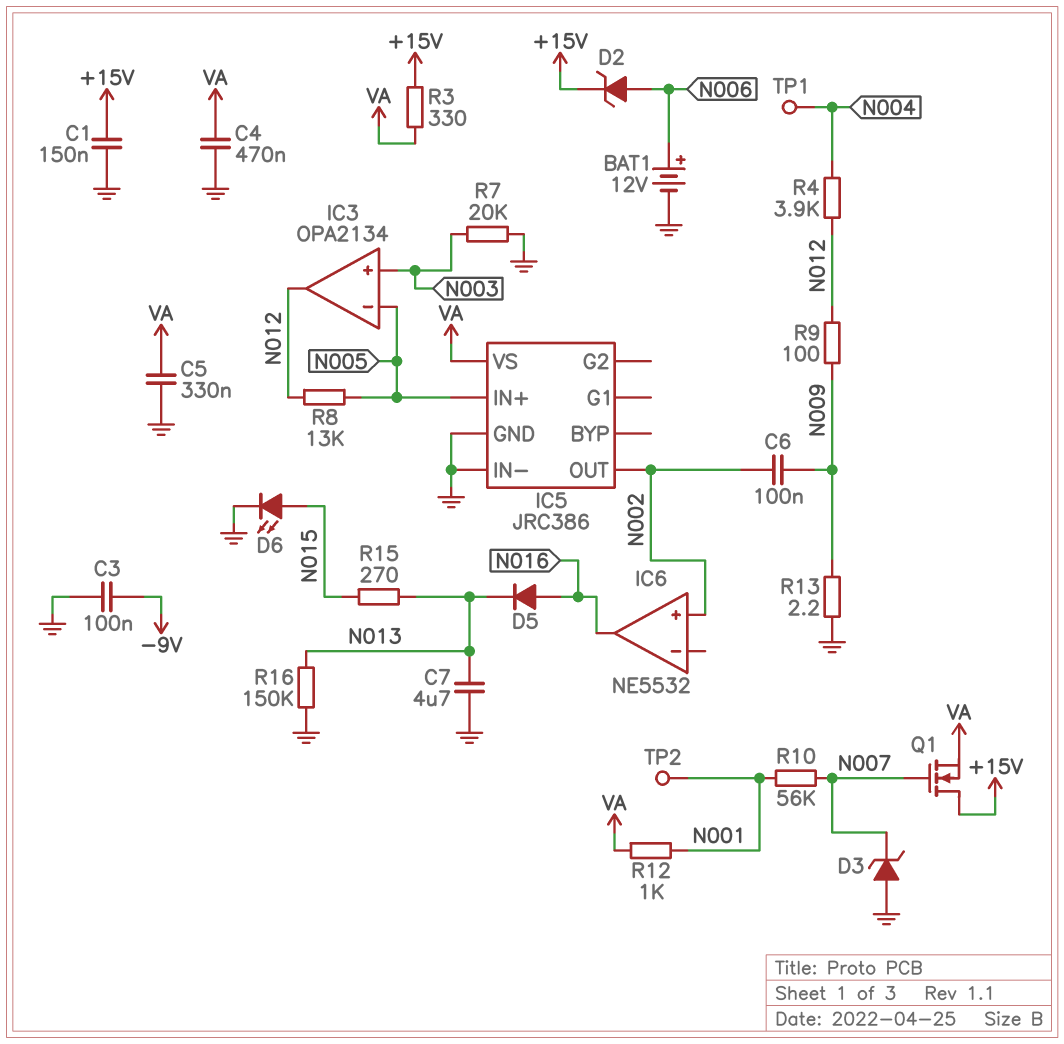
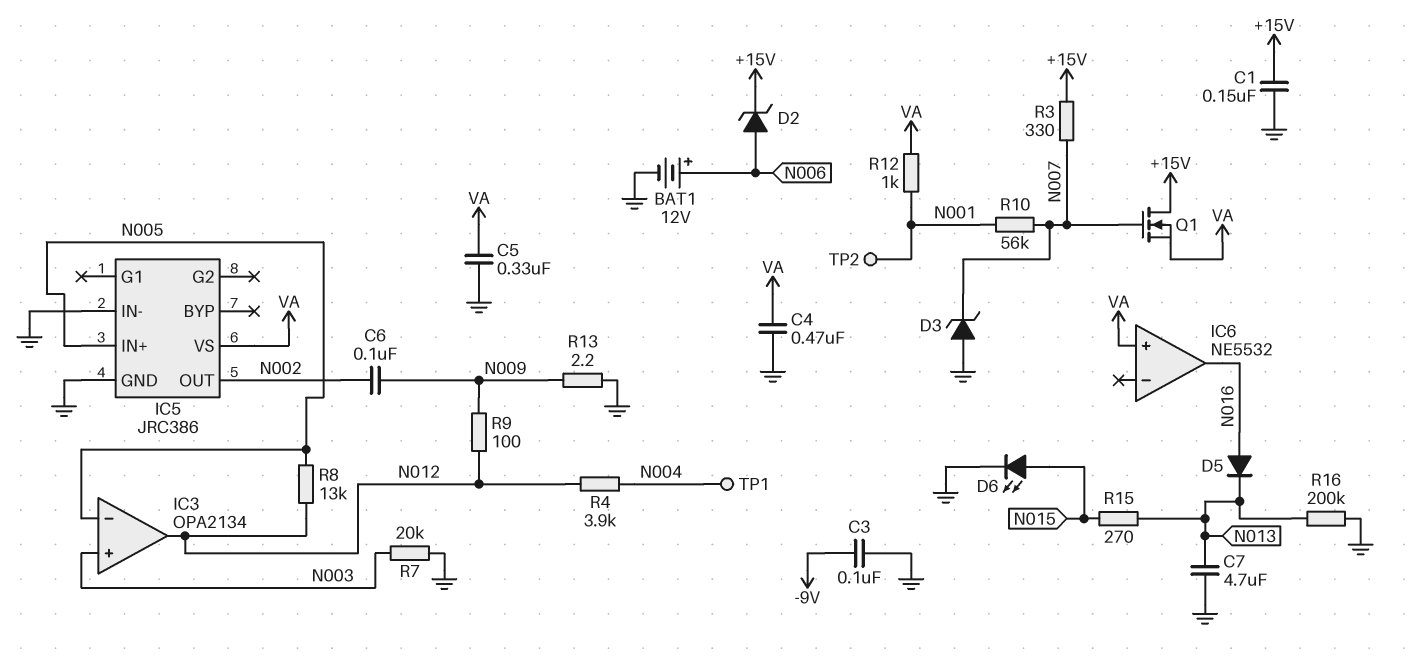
IC6 pin in+: N002 -> VA
R3: 330 (+15V, VA) -> 330 (+15V, N007)
R16: 150k (GND, N013) -> 200k (GND, N013)

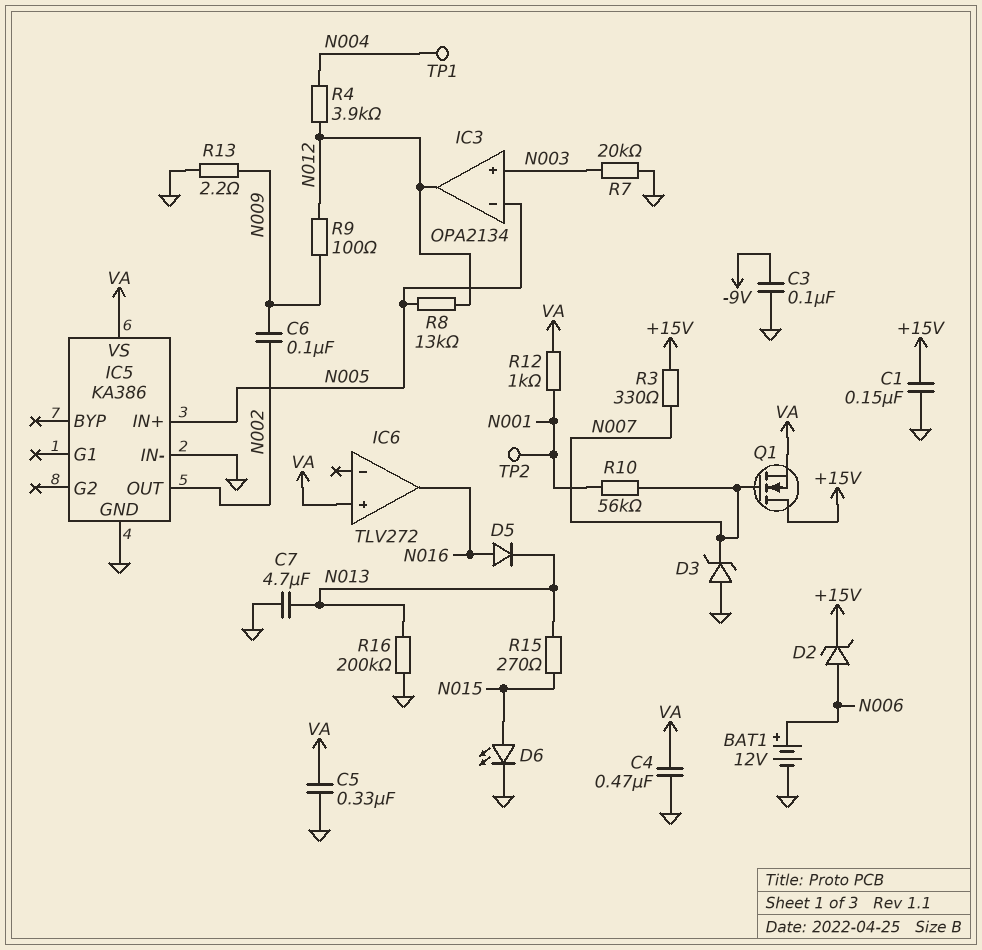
IC5: JRC386 -> KA386
IC6: NE5532 -> TLV272

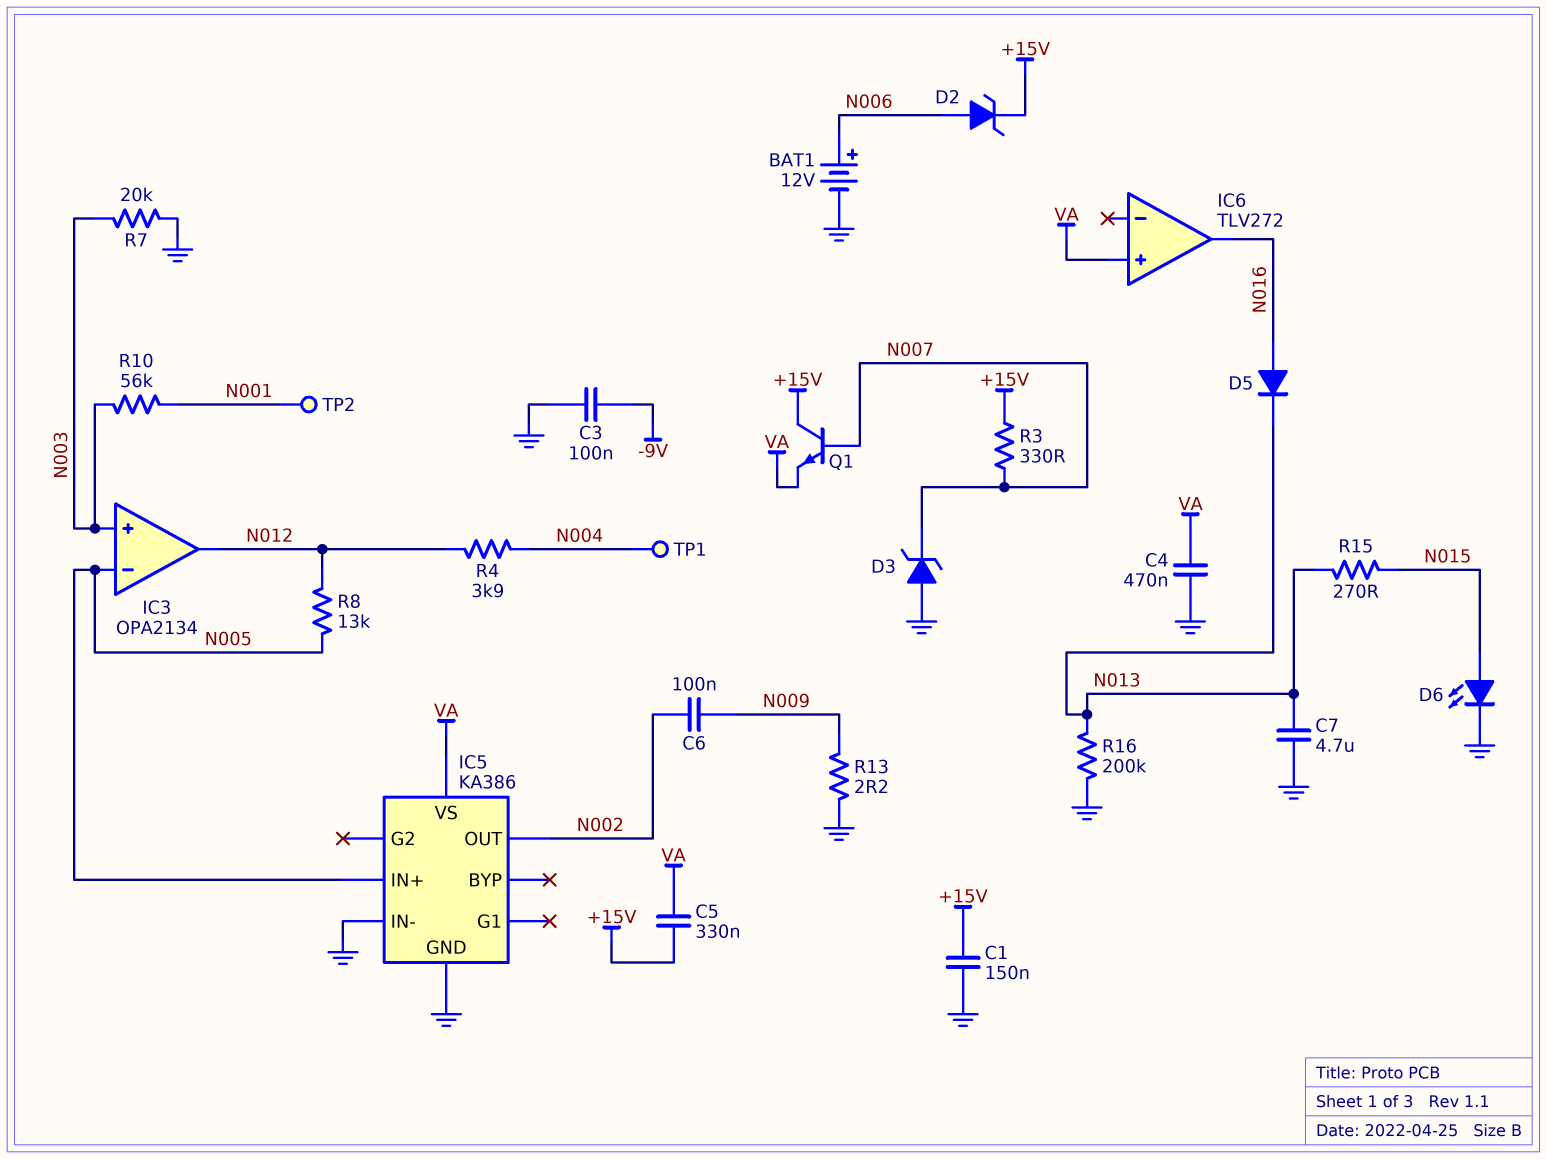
C5: 330nF (GND, VA) -> 330nF (+15V, VA)
Q1: NMOS (G N007, D +15V, S VA) -> NPN (B N007, C +15V, E VA)
R9: 100 (N009, N012) -> none
R10: 56k (N001, N007) -> 56k (N001, N003)
R12: 1k (N001, VA) -> none

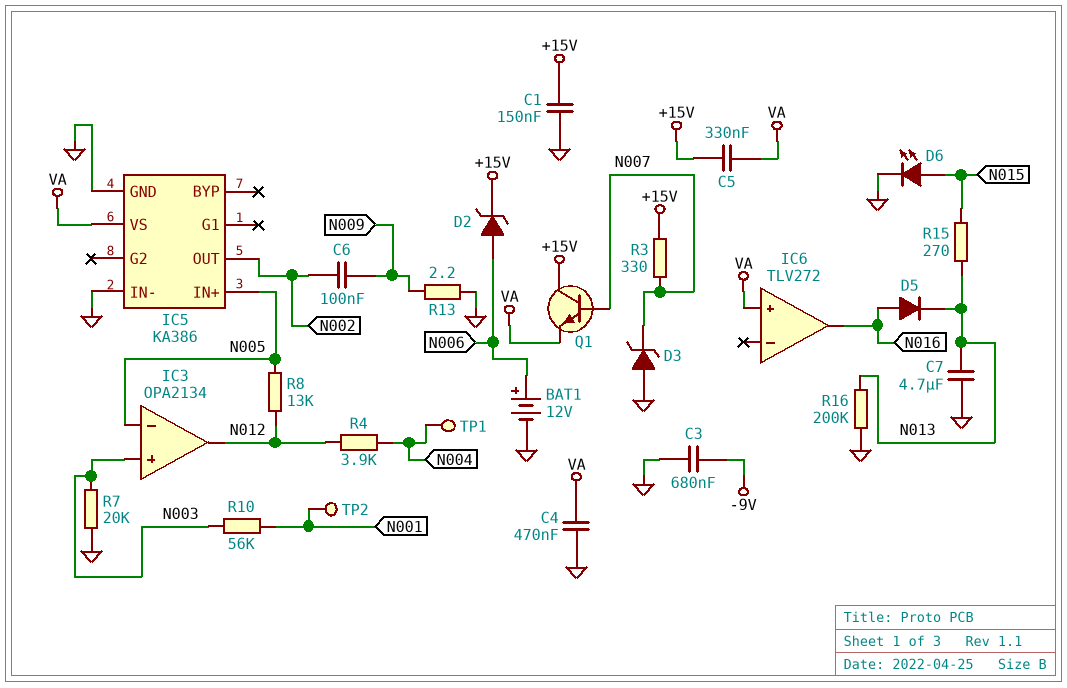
C3: 100nF (-9V, GND) -> 680nF (-9V, GND)

